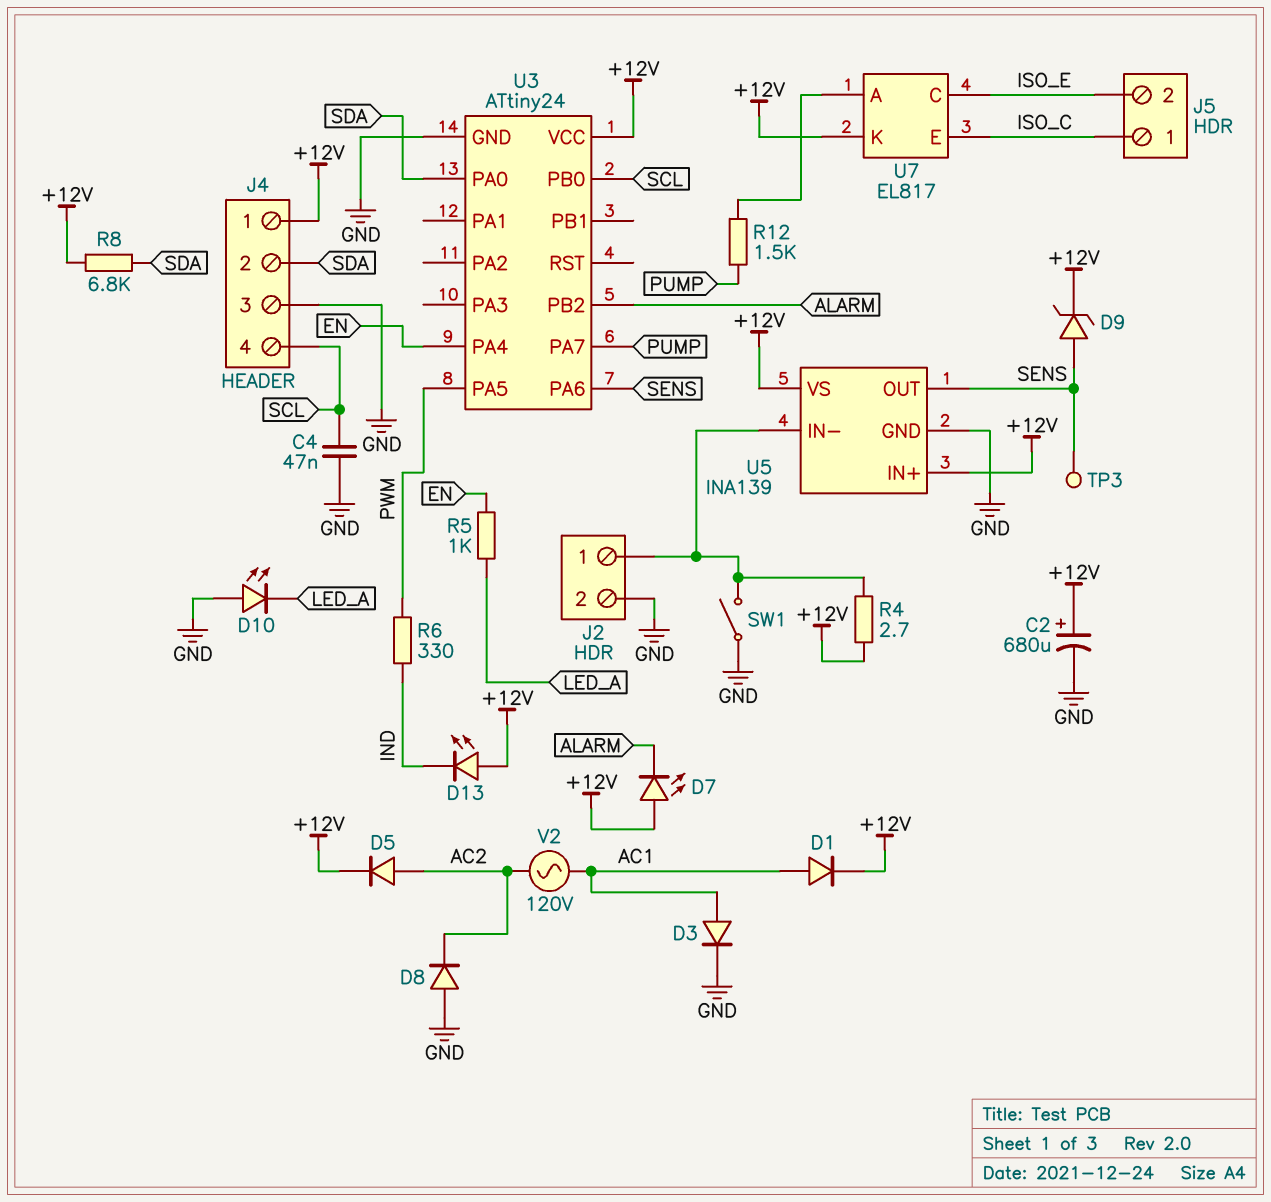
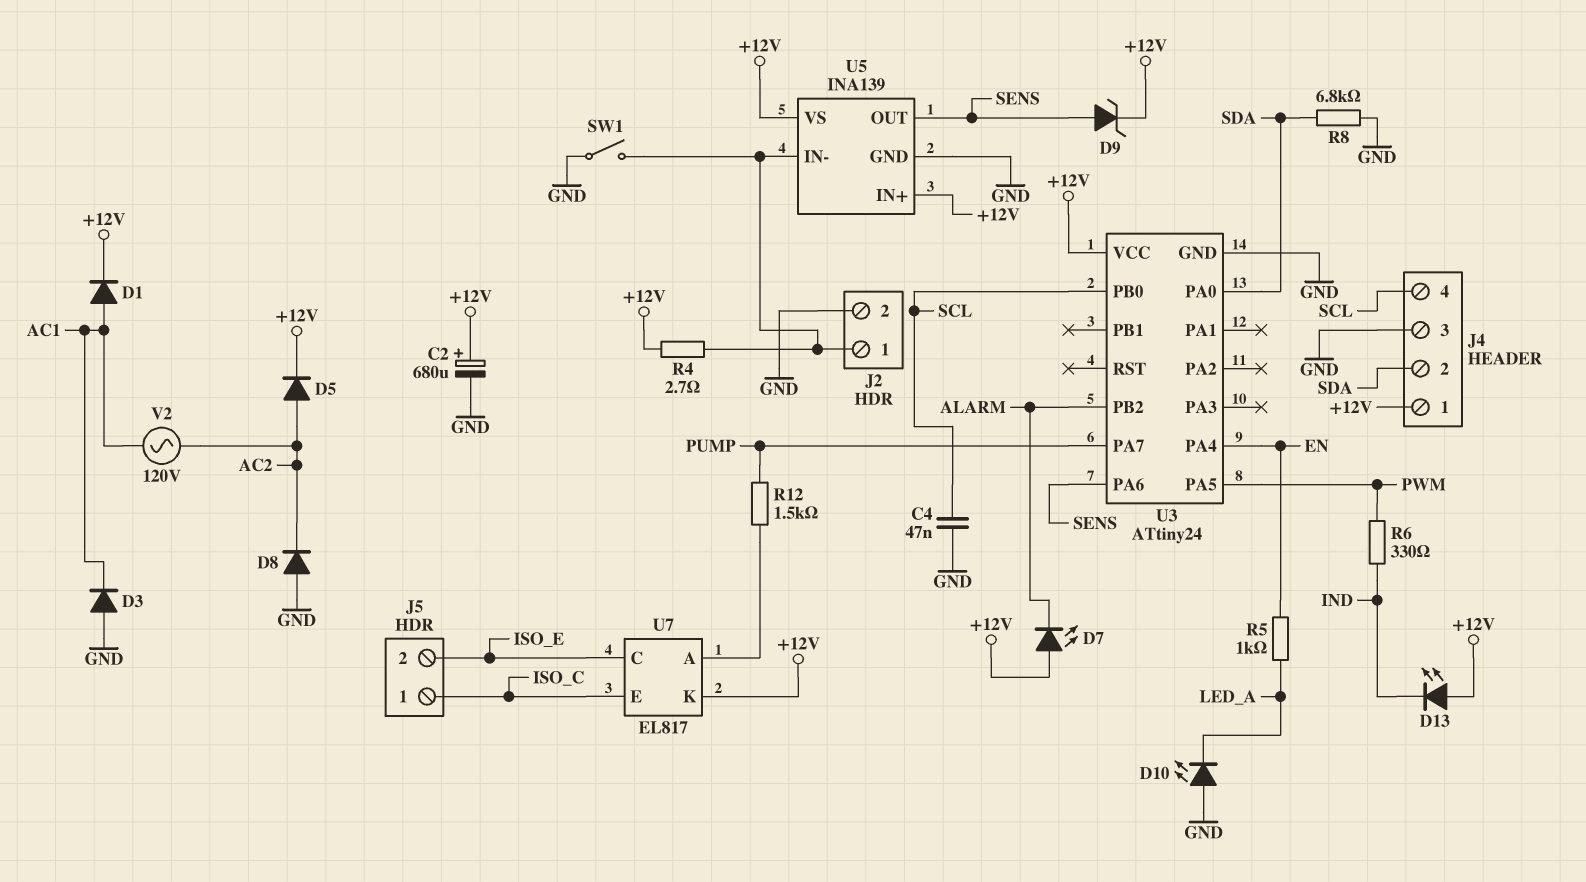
D3: diode (A AC1, K GND) -> diode (A GND, K AC1)
R8: 6.8k (+12V, SDA) -> 6.8k (GND, SDA)
TP3: test point (SENS) -> none

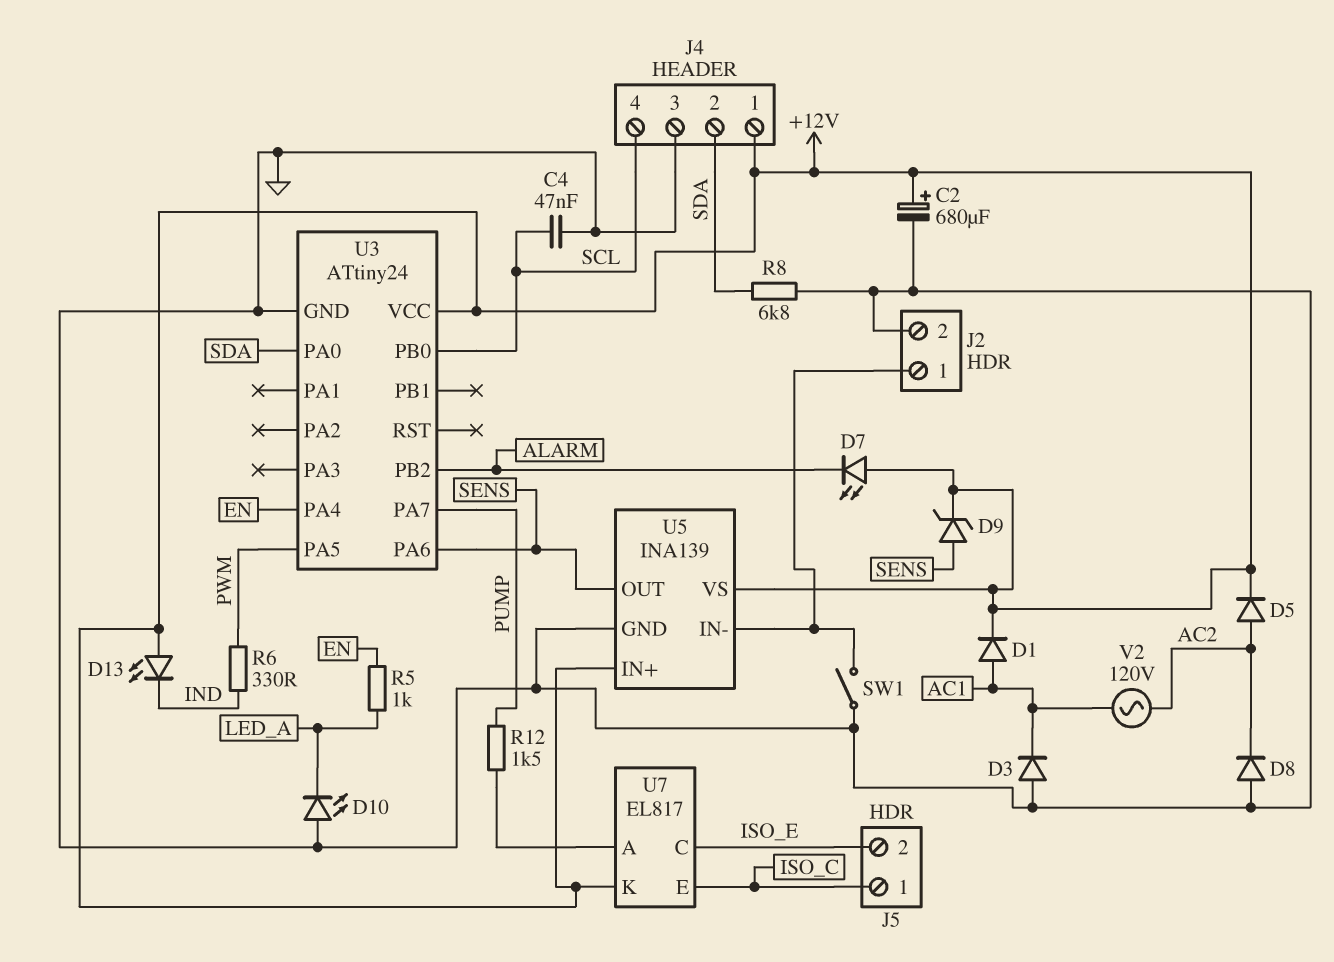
R4: 2.7 (+12V, J2/1) -> none

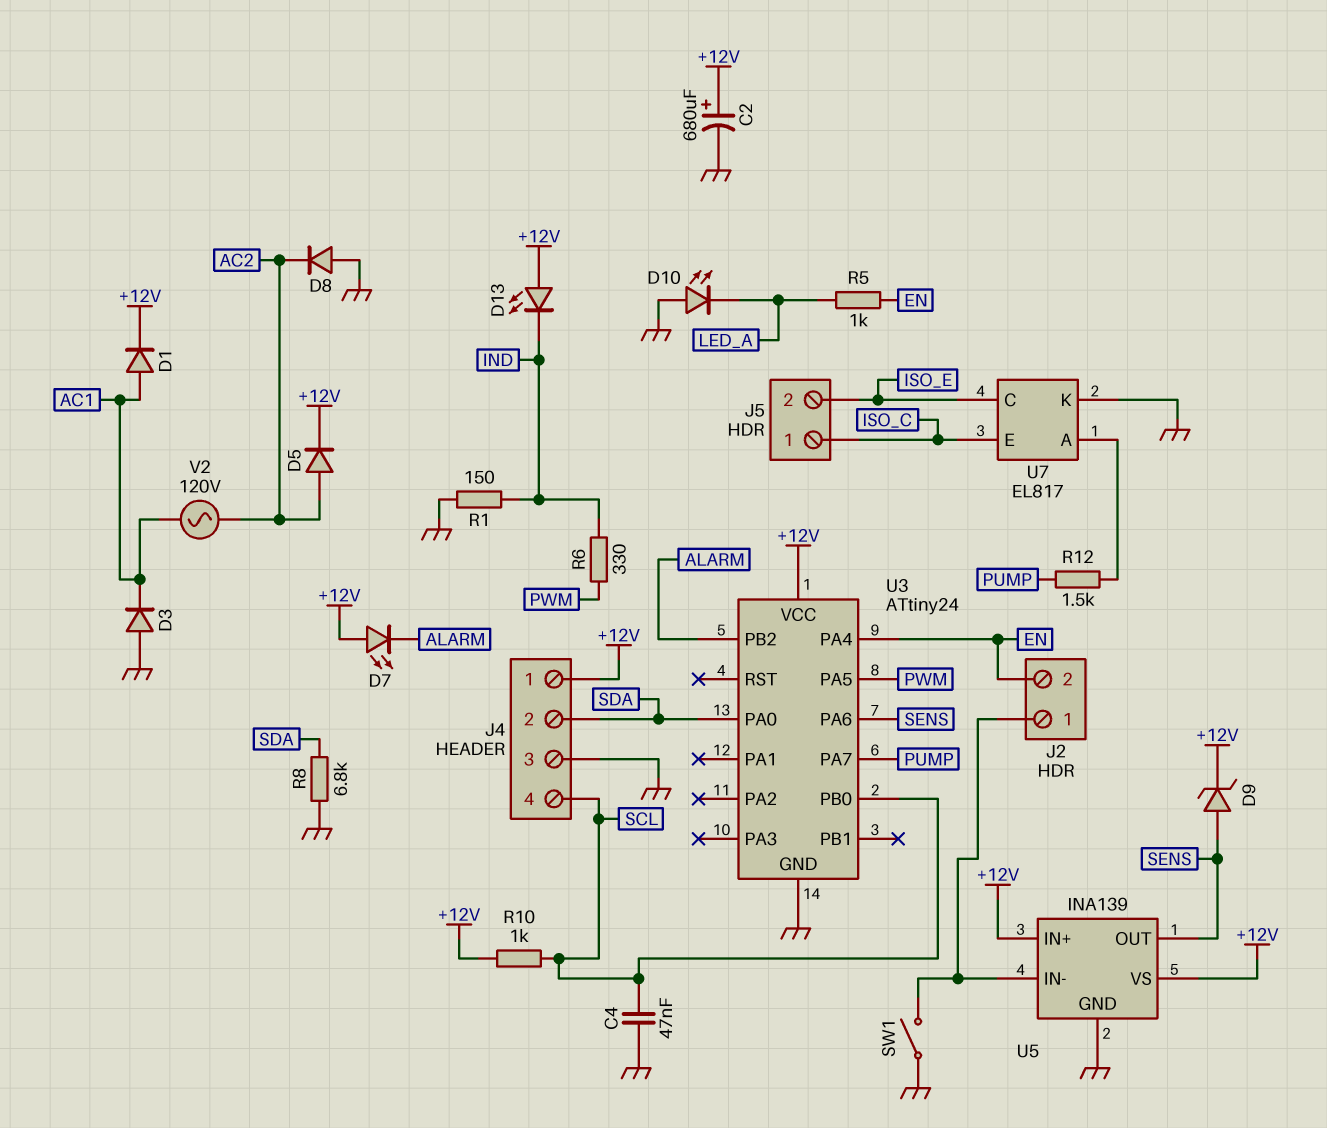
J2 pin 2: GND -> EN
R1: none -> 150 (GND, IND)
R10: none -> 1k (+12V, SCL)
U7 pin K: +12V -> GND

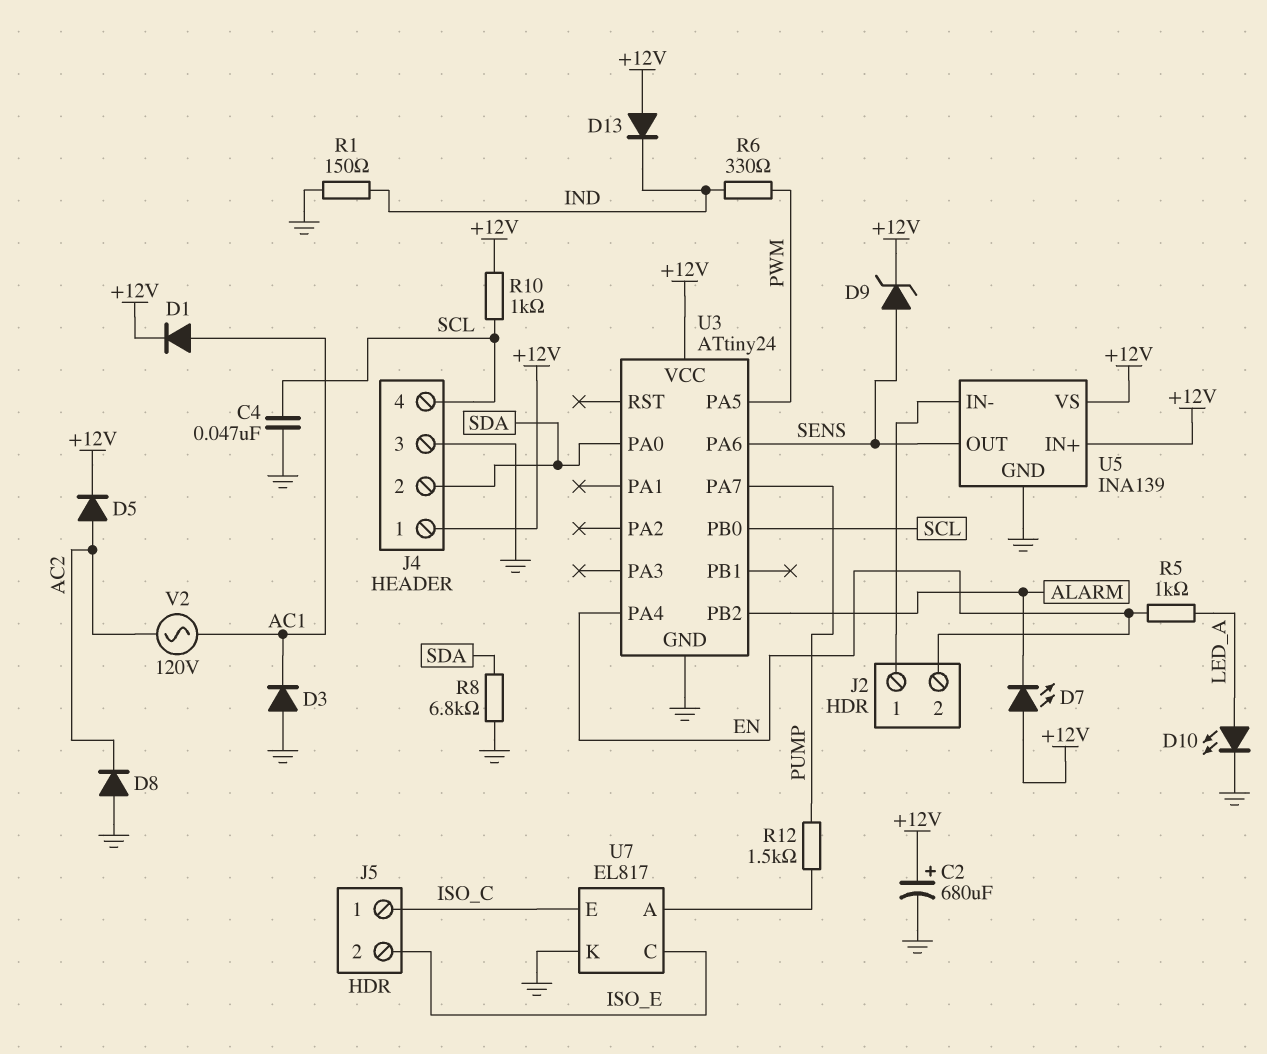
D10: LED (A GND, K LED_A) -> LED (A LED_A, K GND)
D13: LED (A +12V, K IND) -> diode (A +12V, K IND)
SW1: switch (GND, J2/1) -> none

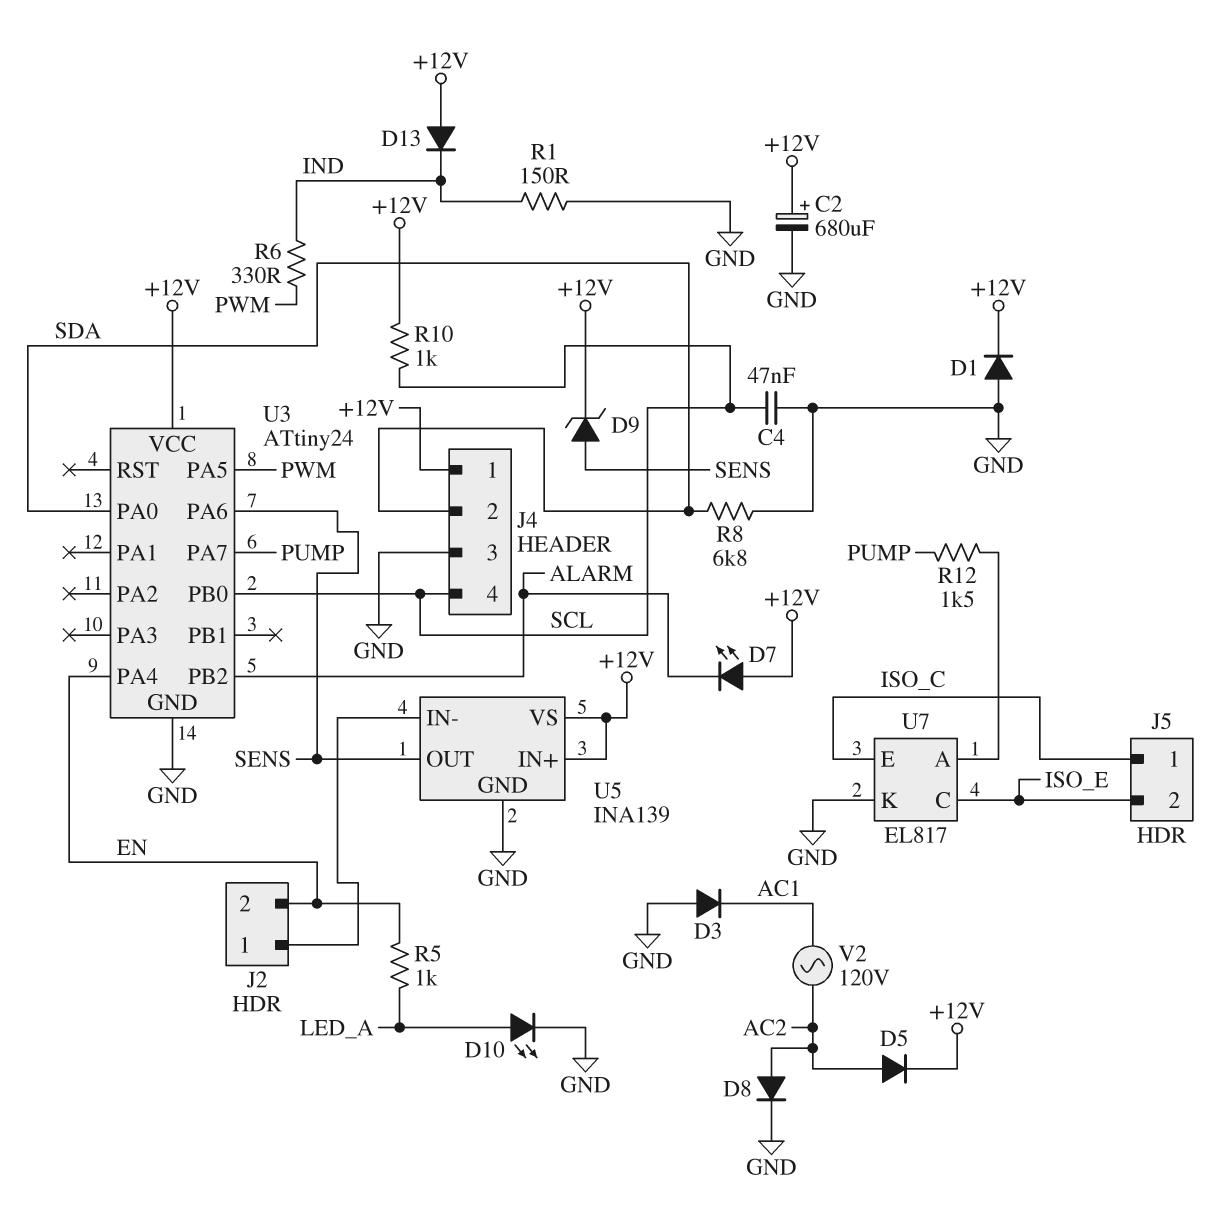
D1: diode (A AC1, K +12V) -> diode (A GND, K +12V)
D8: diode (A GND, K AC2) -> diode (A AC2, K GND)

